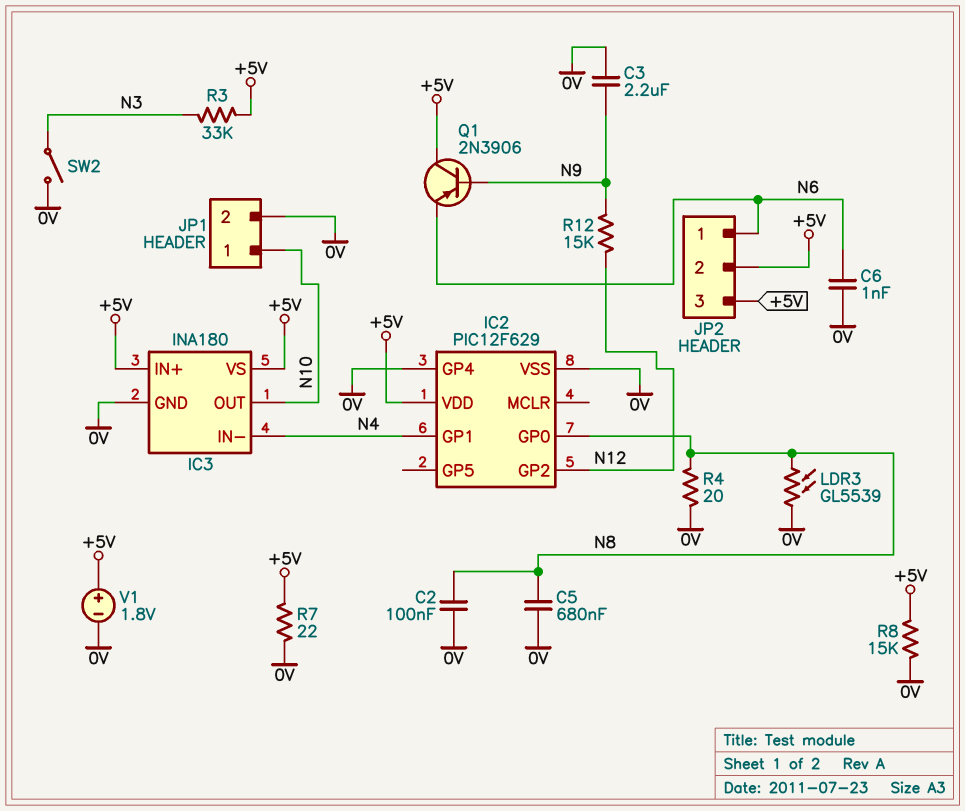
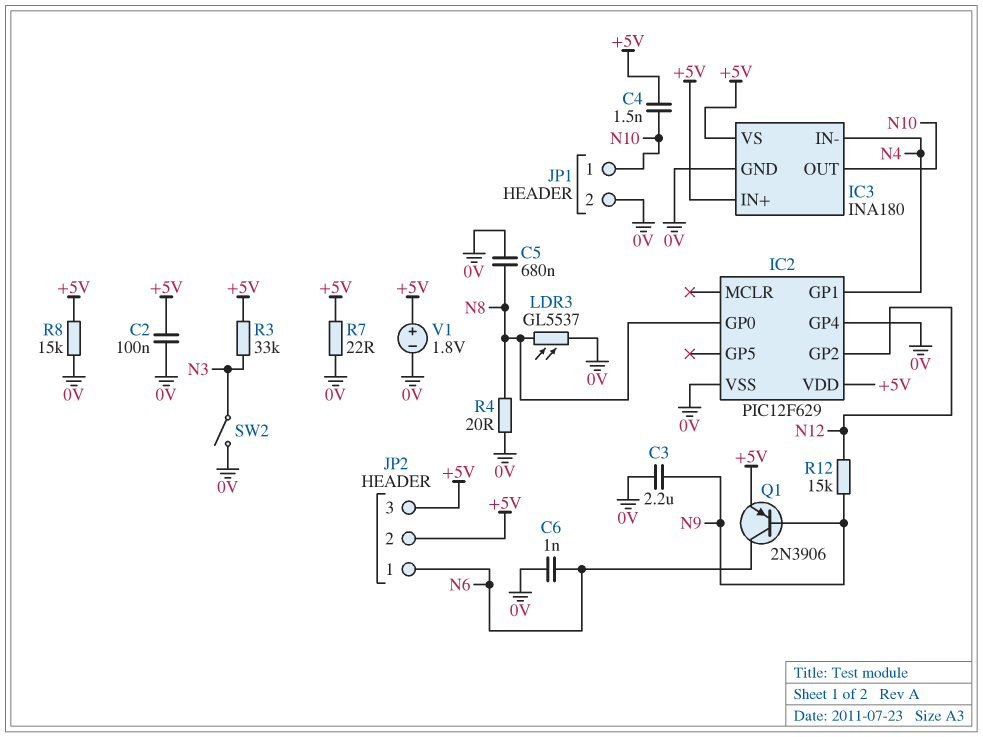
C2: 100nF (0V, N8) -> 100nF (+5V, 0V)
C4: none -> 1.5nF (+5V, N10)
LDR3: GL5539 (0V, N8) -> GL5537 (0V, N8)
Q1: PNP 2N3906 (B N9, C +5V, E N6) -> PNP 2N3906 (B N9, C N6, E +5V)

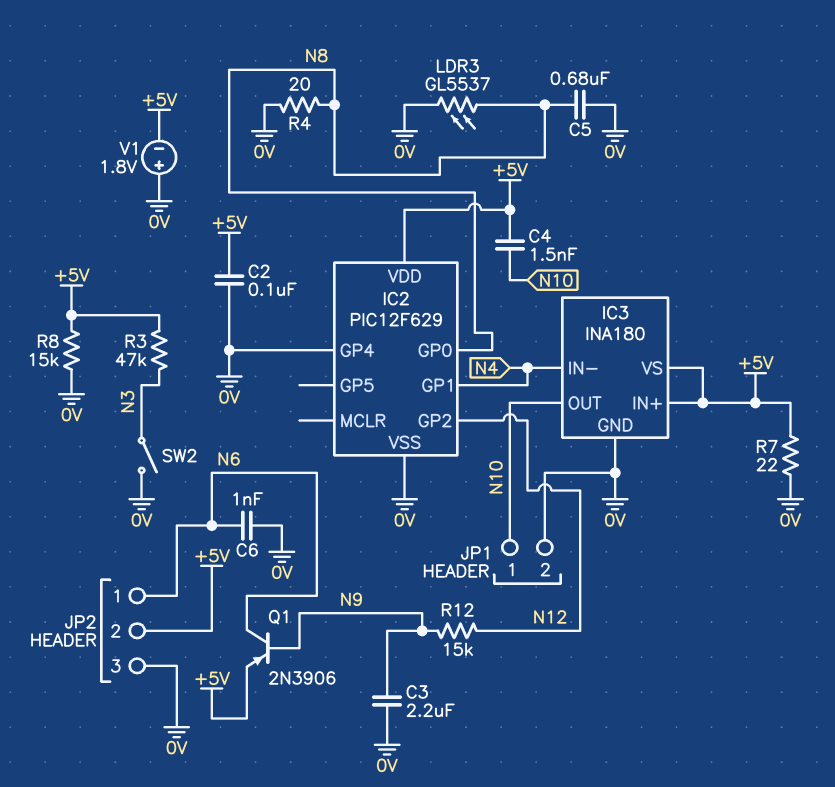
JP2 pin 3: +5V -> 0V
R3: 33k (+5V, N3) -> 47k (+5V, N3)
V1: 1.8V (plus +5V, minus 0V) -> 1.8V (plus 0V, minus +5V)

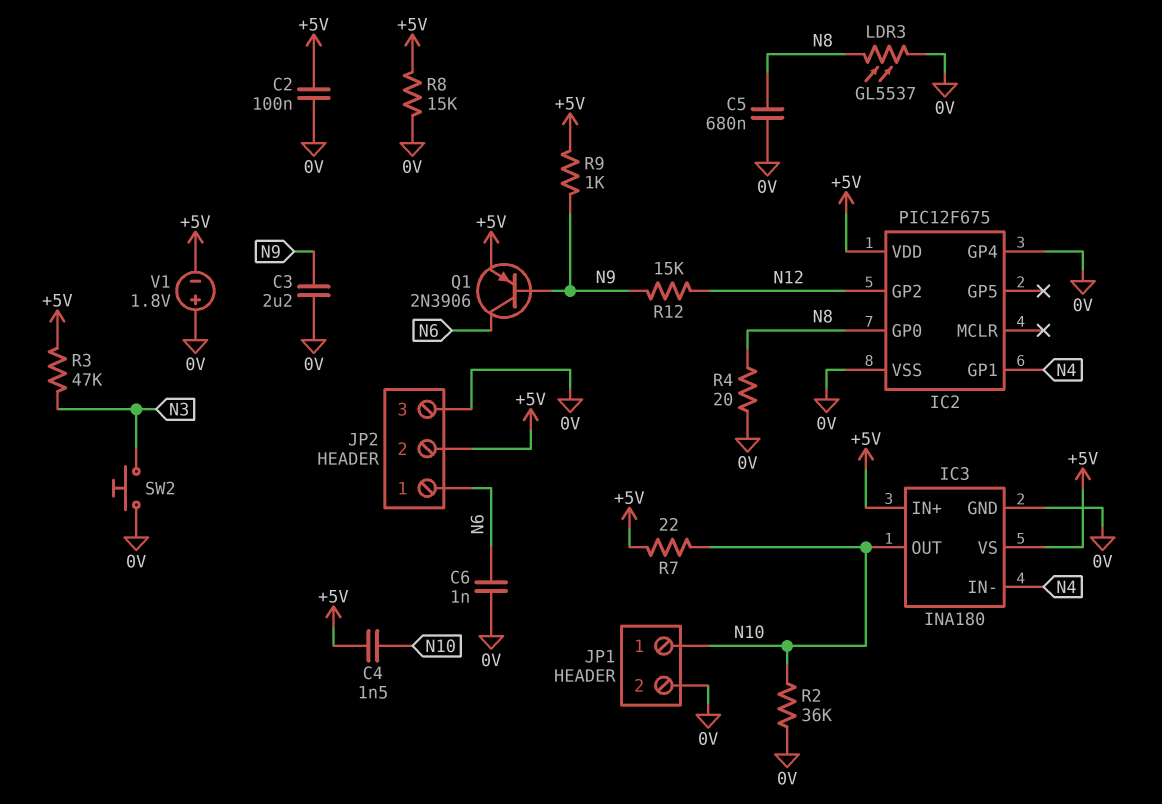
IC2: PIC12F629 -> PIC12F675
R2: none -> 36k (0V, N10)
R7: 22 (+5V, 0V) -> 22 (+5V, N10)
R9: none -> 1k (+5V, N9)
SW2: switch (0V, N3) -> button (0V, N3)

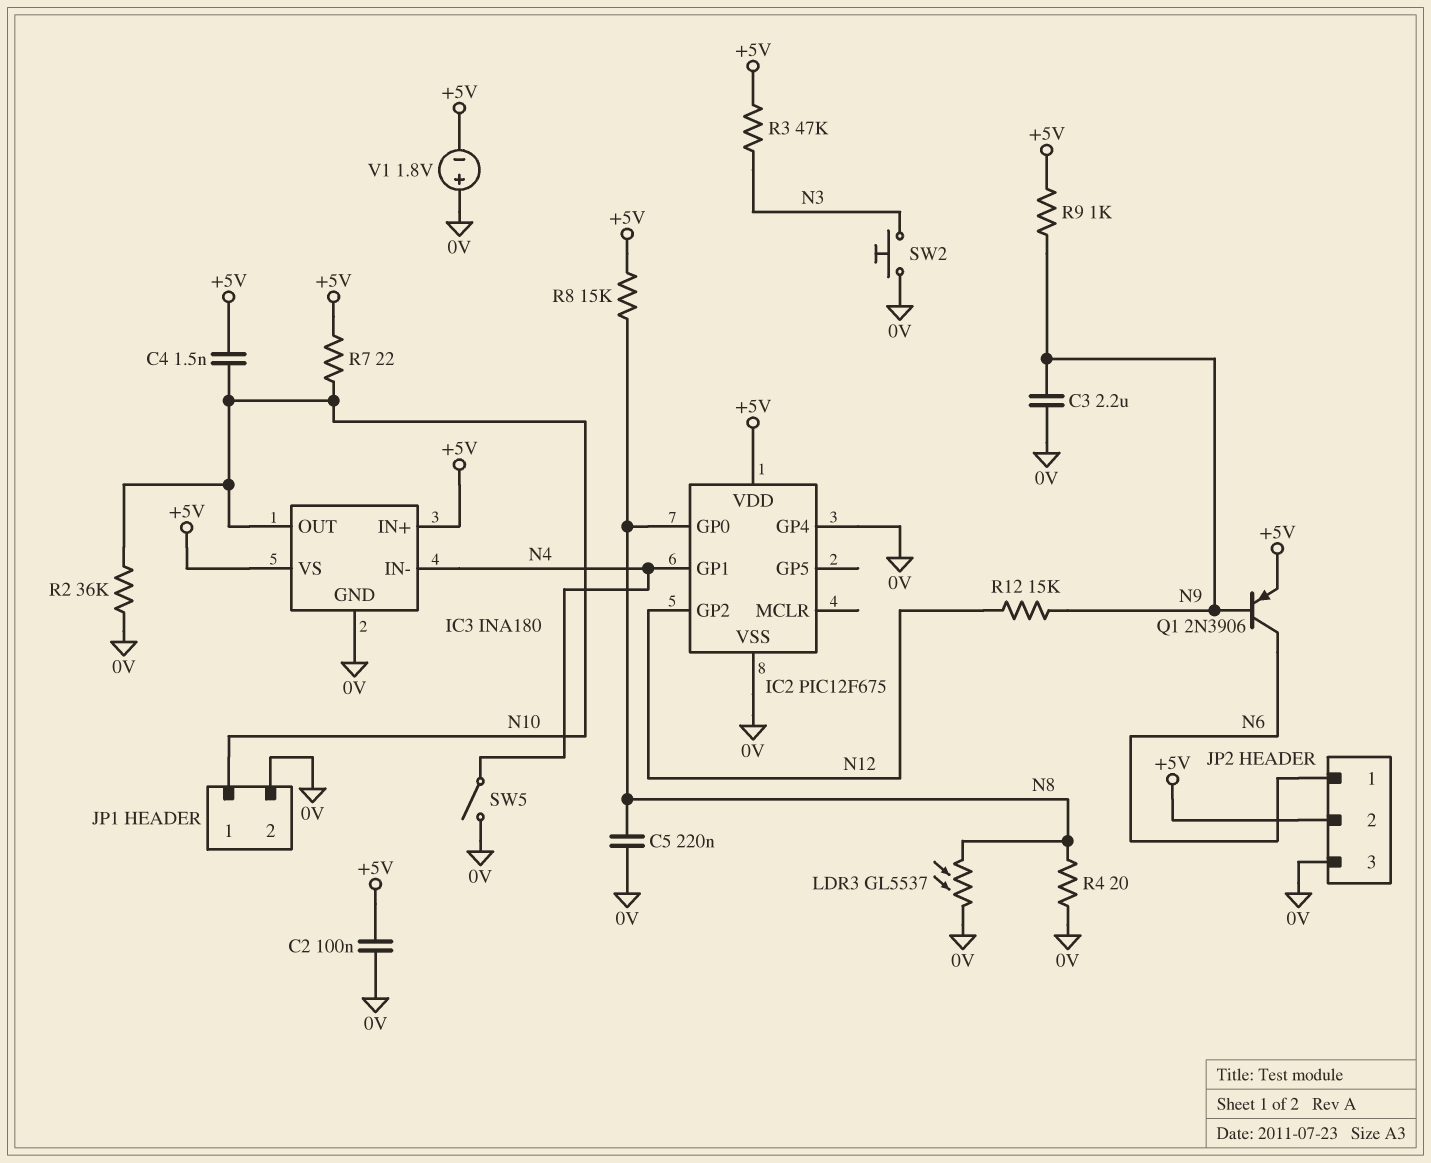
C5: 680nF (0V, N8) -> 220nF (0V, N8)
C6: 1nF (0V, N6) -> none
R8: 15k (+5V, 0V) -> 15k (+5V, N8)
SW5: none -> switch (0V, N4)

